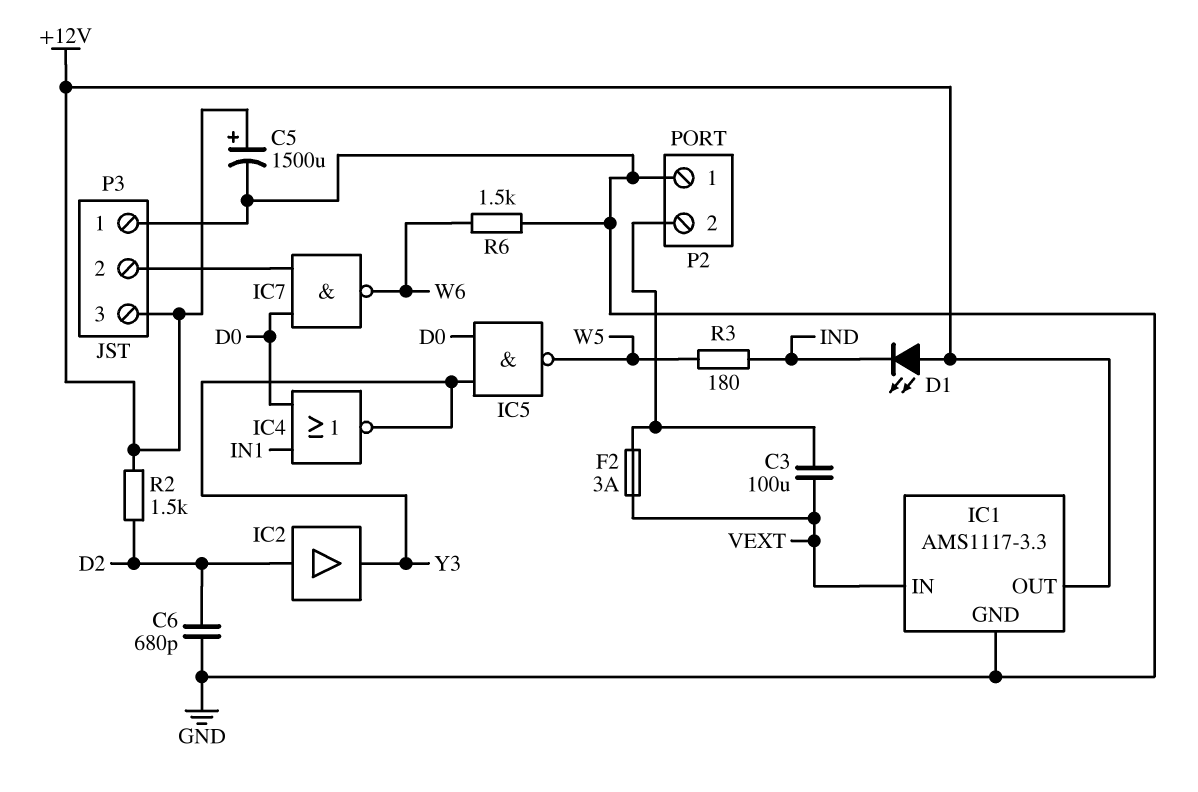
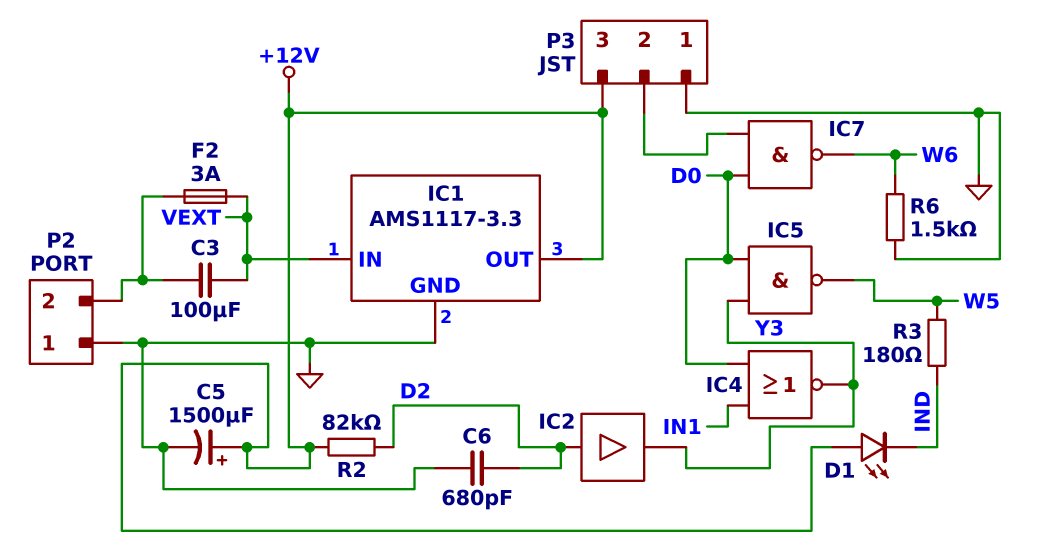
R2: 1.5k (+12V, D2) -> 82k (+12V, D2)

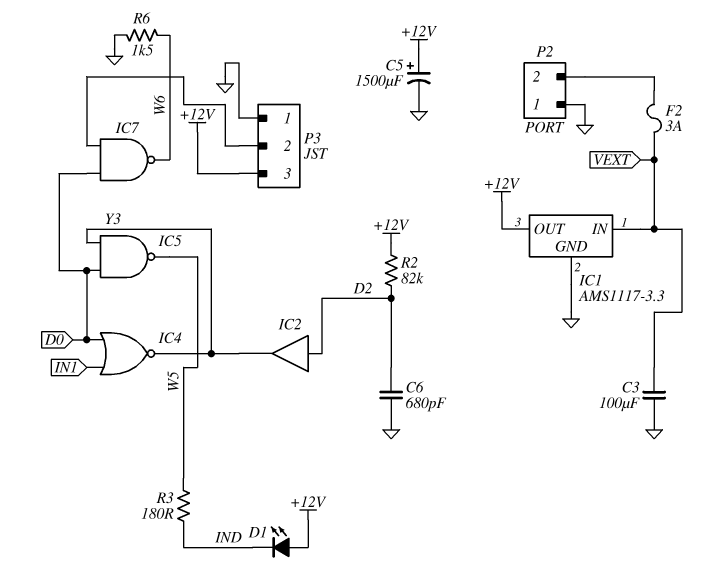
C3: 100uF (P2/2, VEXT) -> 100uF (GND, VEXT)

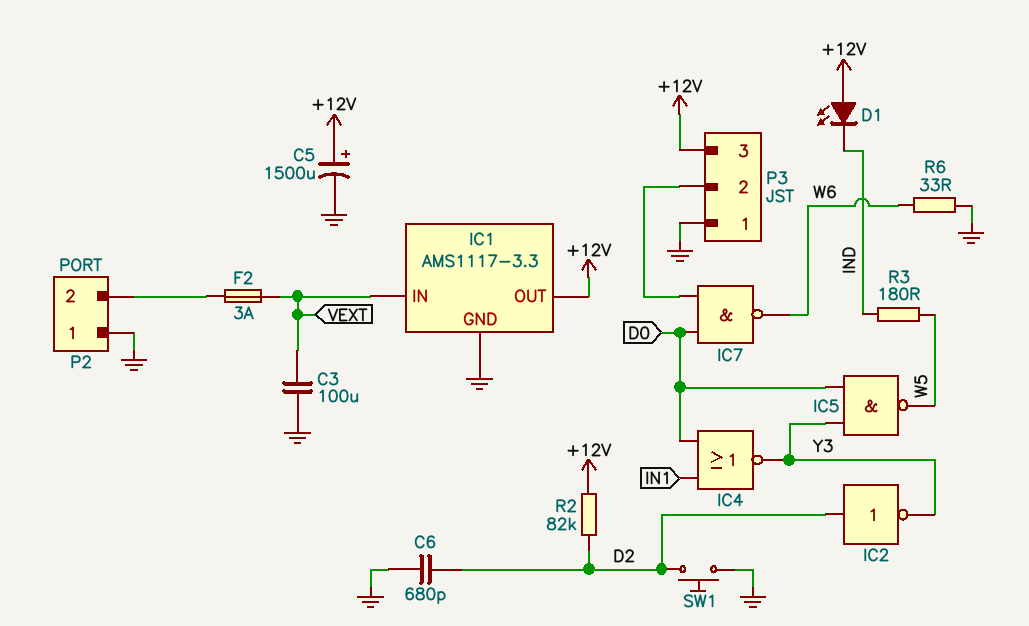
IC2: buffer (in D2, out Y3) -> NOT (in D2, out Y3)
R6: 1.5k (GND, W6) -> 33 (GND, W6)
SW1: none -> button (D2, GND)

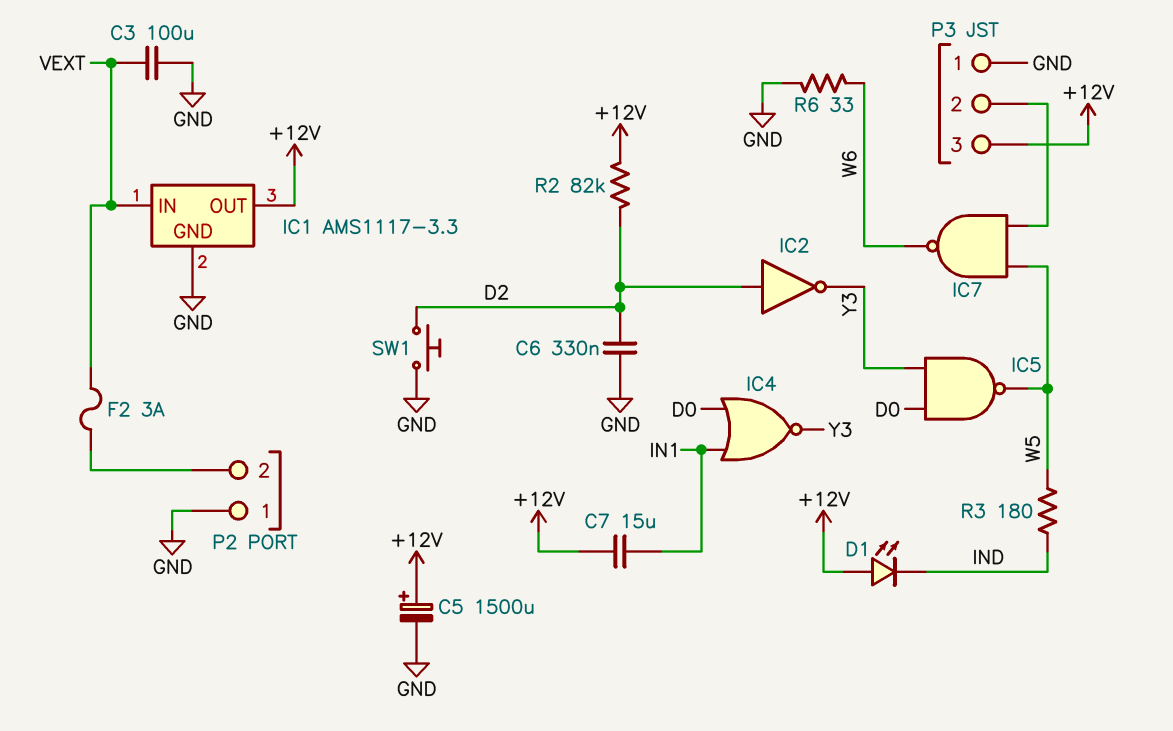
C6: 680pF (D2, GND) -> 330nF (D2, GND)
C7: none -> 15uF (+12V, IN1)
IC7: NAND (in D0, in P3/2, out W6) -> NAND (in P3/2, in W5, out W6)

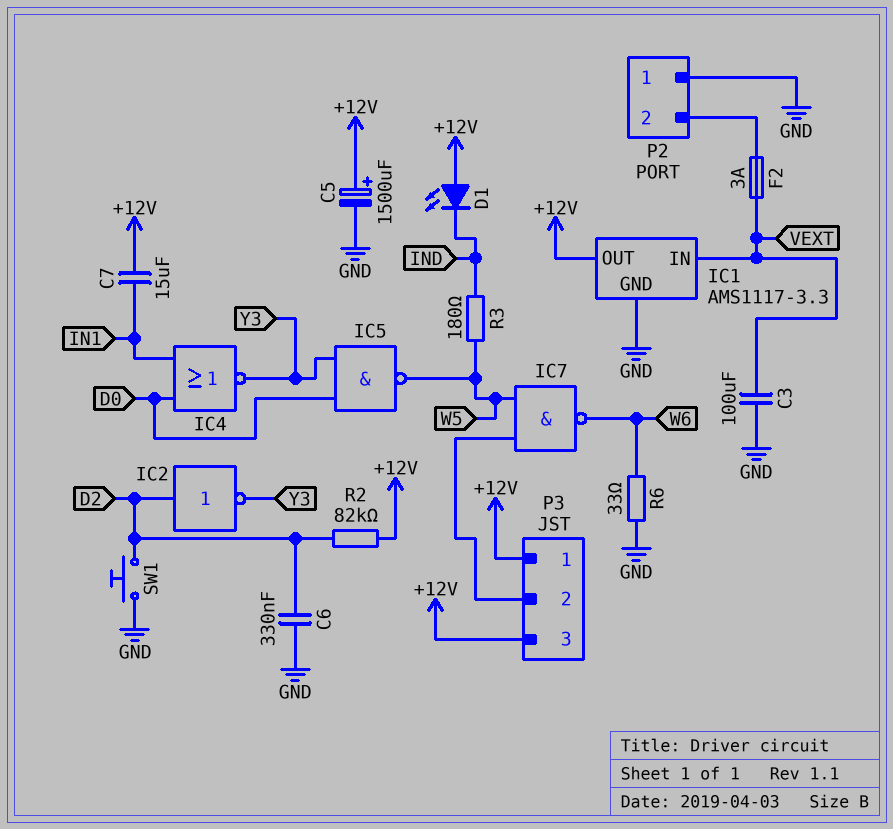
P3 pin 1: GND -> +12V

